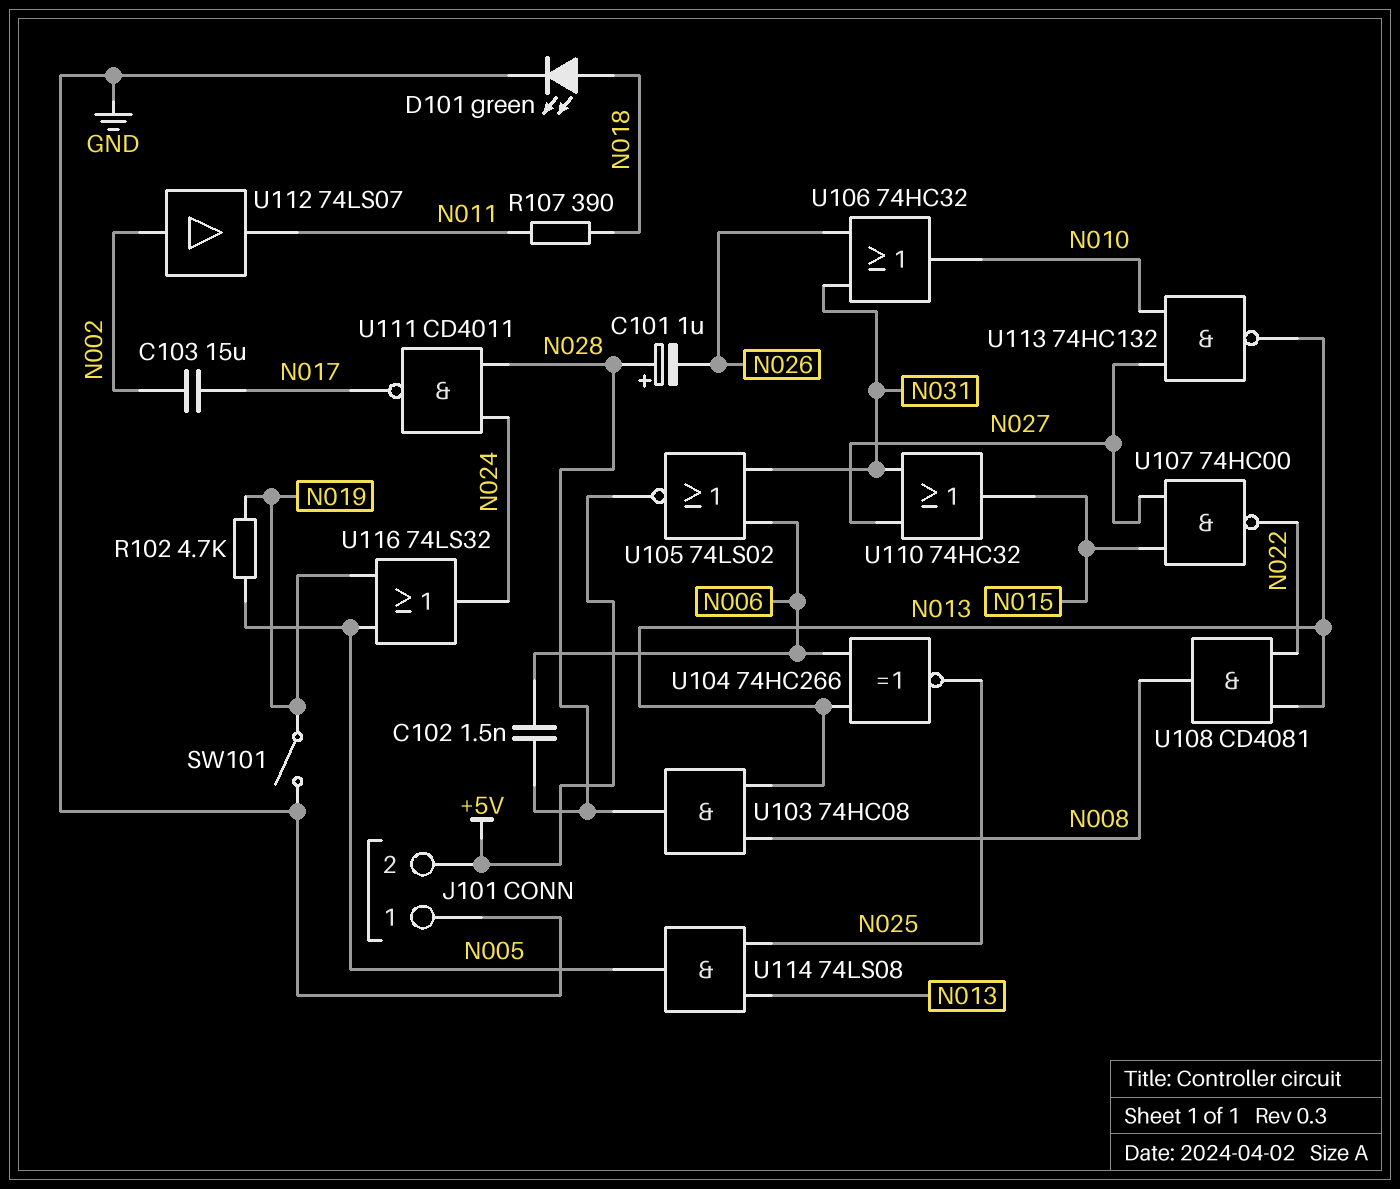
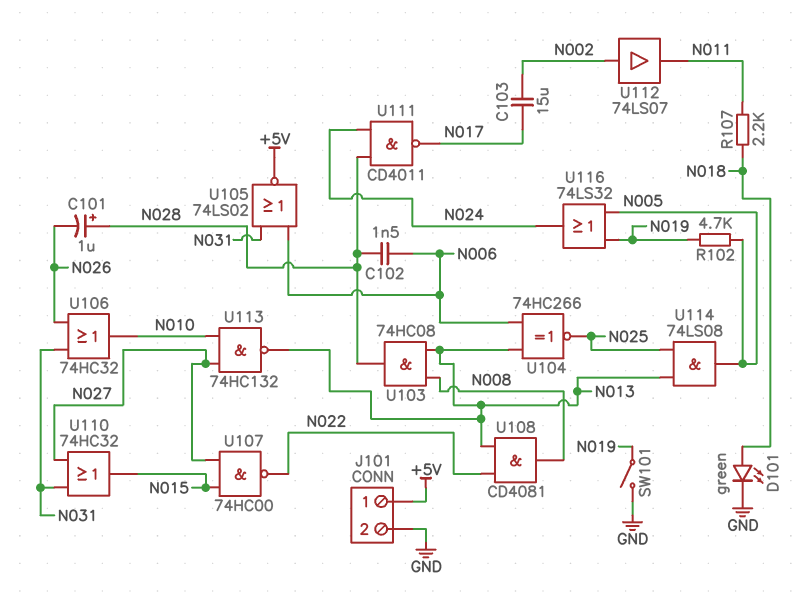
J101 pin 1: GND -> +5V
J101 pin 2: +5V -> GND
R107: 390 (N011, N018) -> 2.2k (N011, N018)

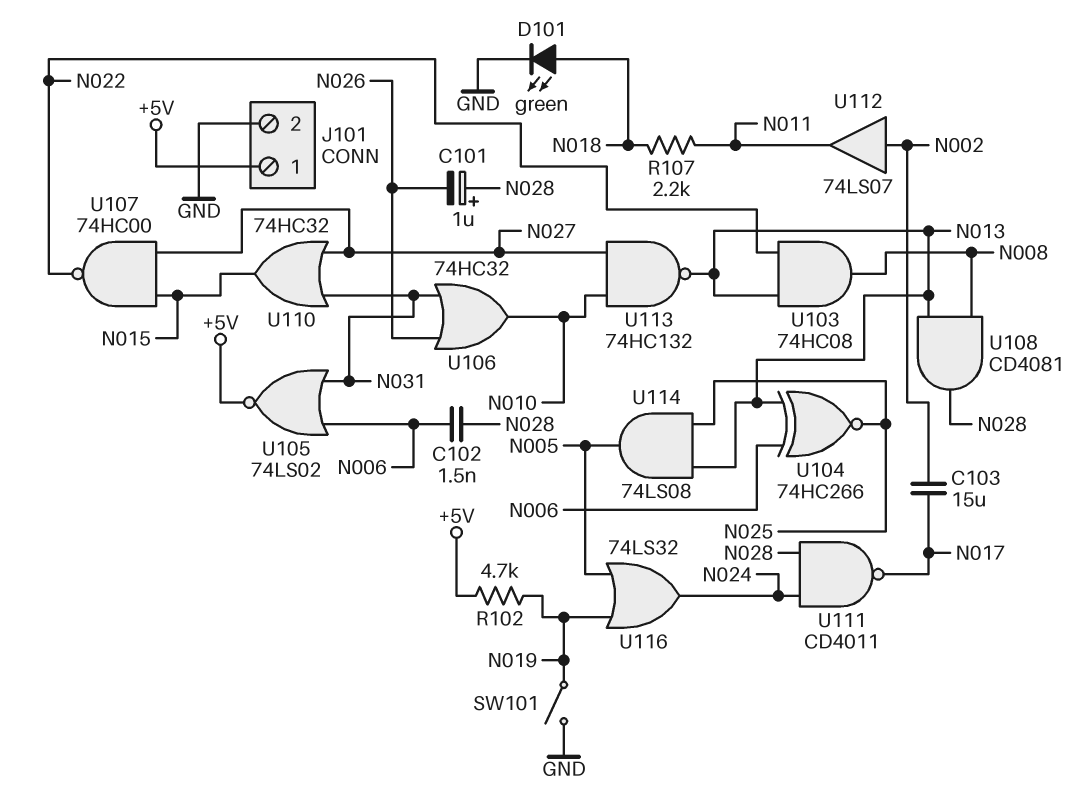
R102: 4.7k (N005, N019) -> 4.7k (+5V, N019)
U103: AND 74HC08 (in N008, in N013, out N028) -> AND 74HC08 (in N013, in N022, out N008)
U108: AND CD4081 (in N013, in N022, out N008) -> AND CD4081 (in N008, in N013, out N028)

